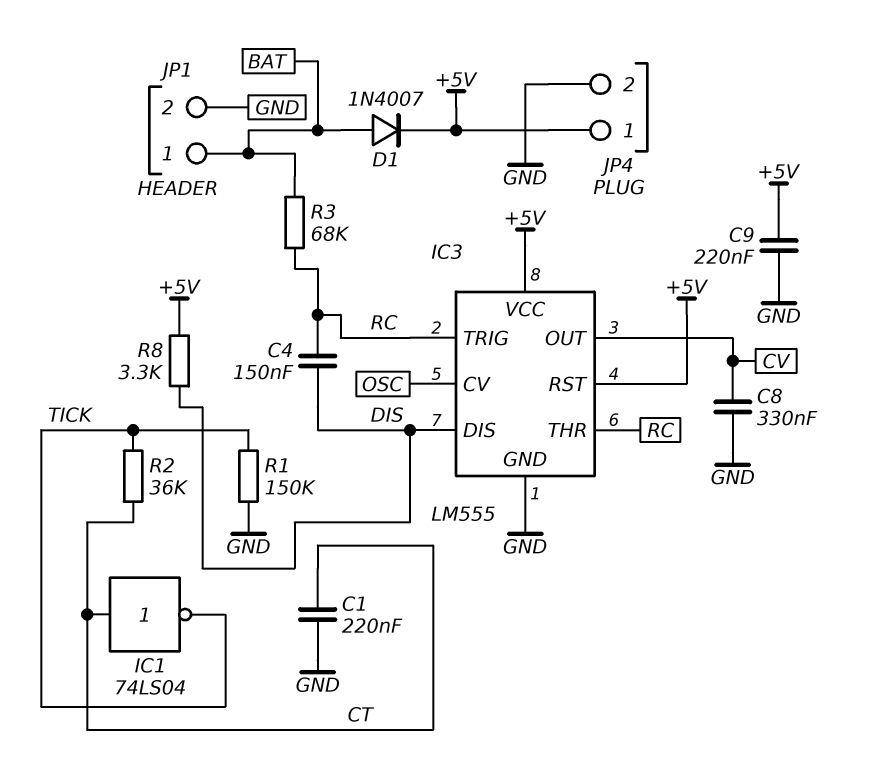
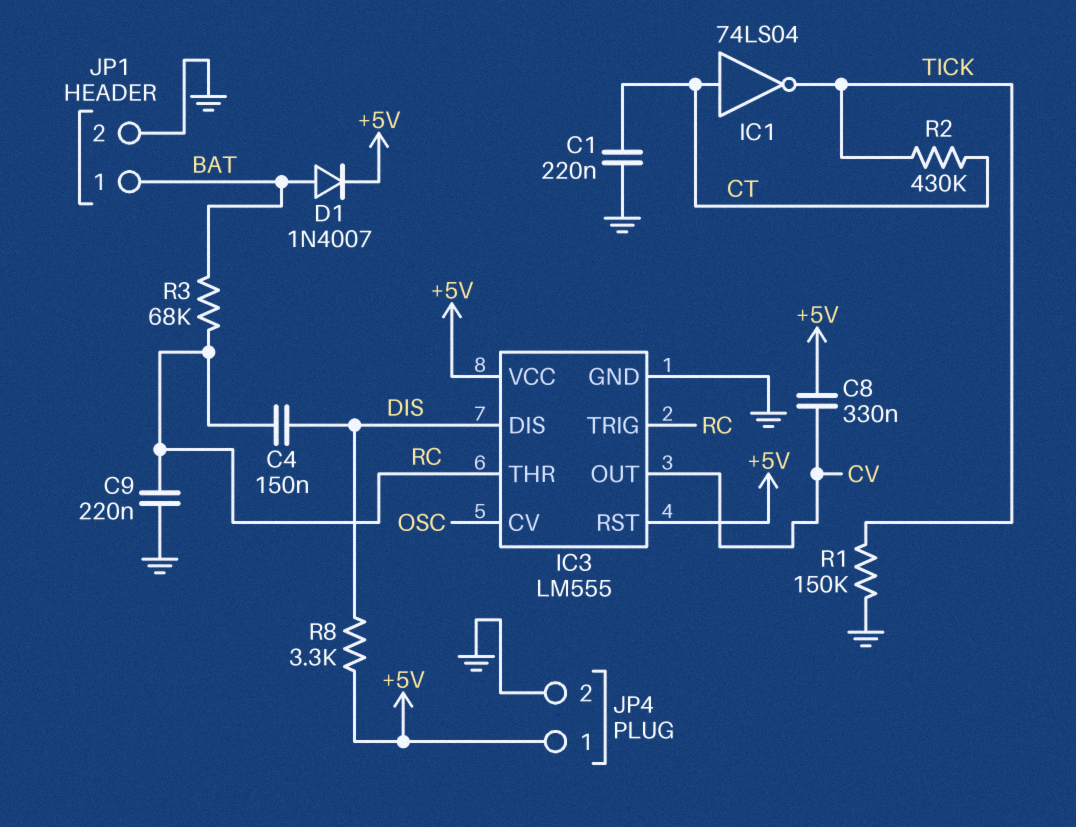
C8: 330nF (CV, GND) -> 330nF (+5V, CV)
C9: 220nF (+5V, GND) -> 220nF (GND, RC)
R2: 36k (CT, TICK) -> 430k (CT, TICK)

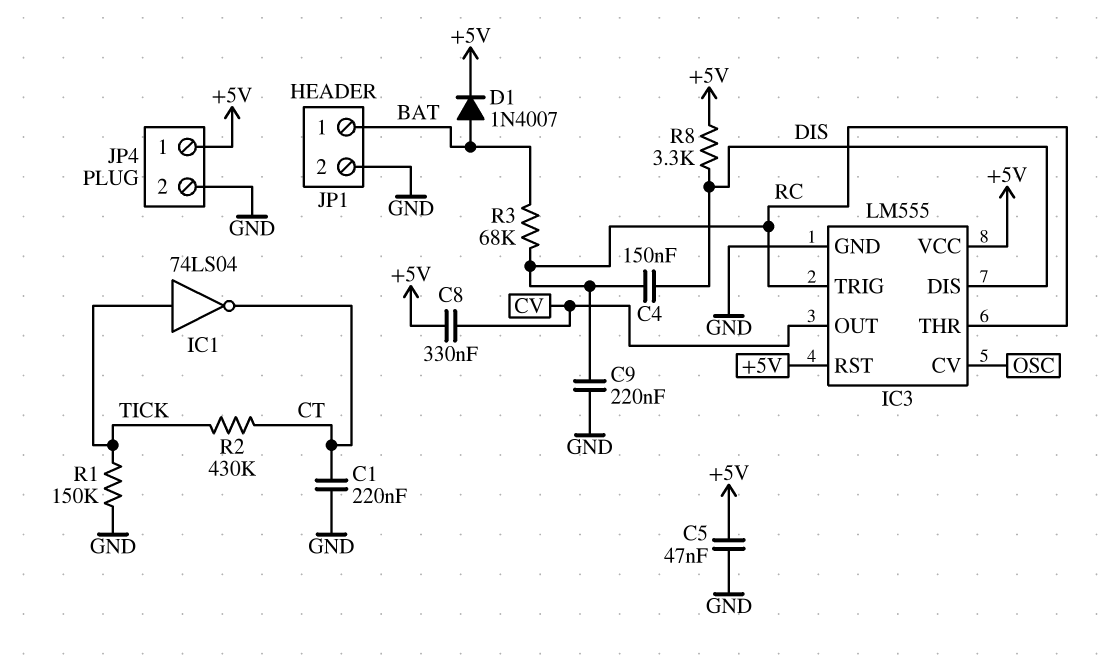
C5: none -> 47nF (+5V, GND)
IC1: NOT 74LS04 (in CT, out TICK) -> NOT 74LS04 (in TICK, out CT)

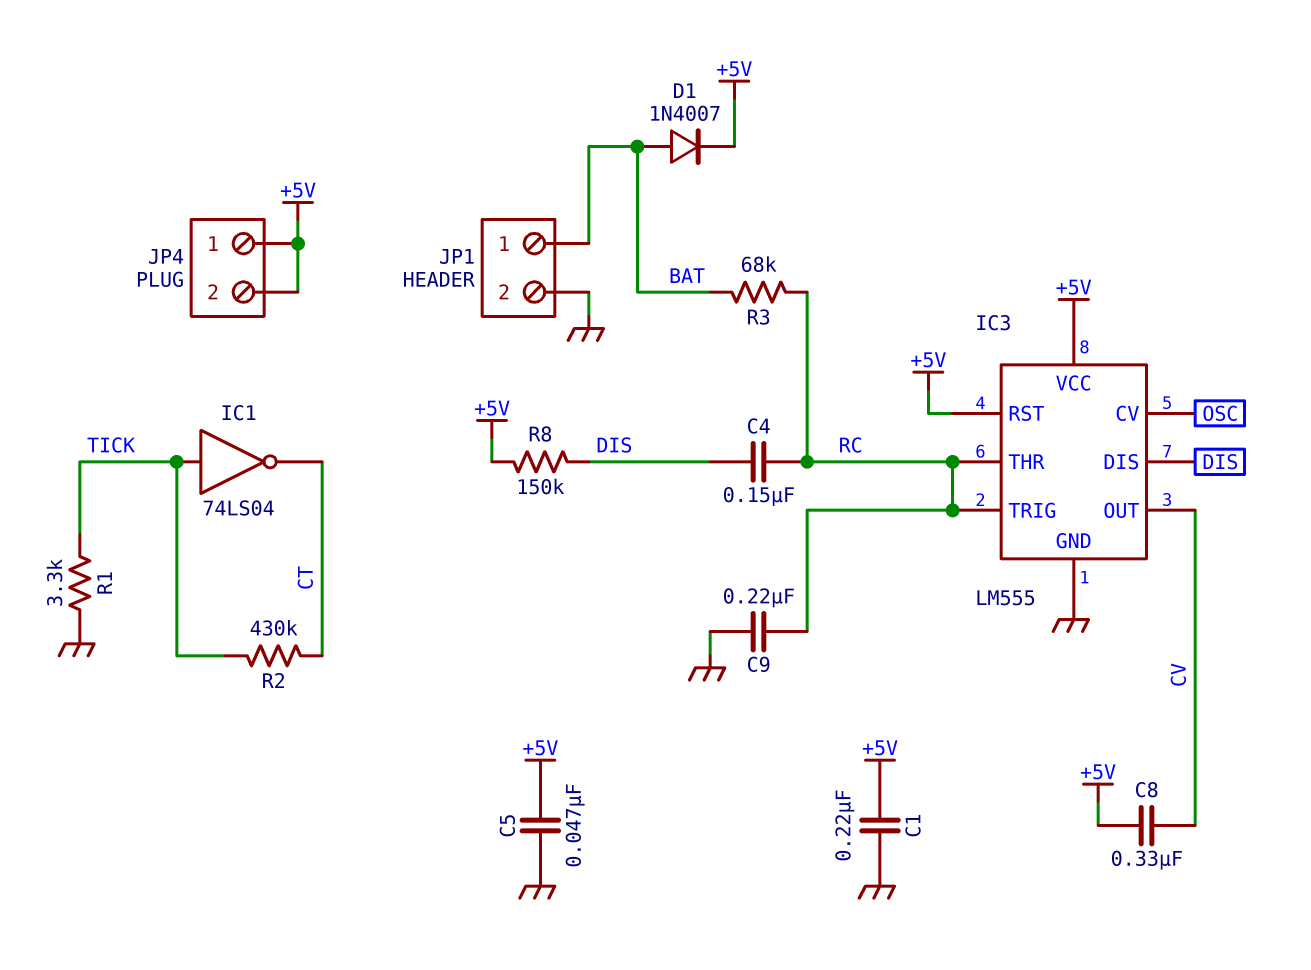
C1: 220nF (CT, GND) -> 220nF (+5V, GND)
JP4 pin 2: GND -> +5V
R1: 150k (GND, TICK) -> 3.3k (GND, TICK)
R8: 3.3k (+5V, DIS) -> 150k (+5V, DIS)

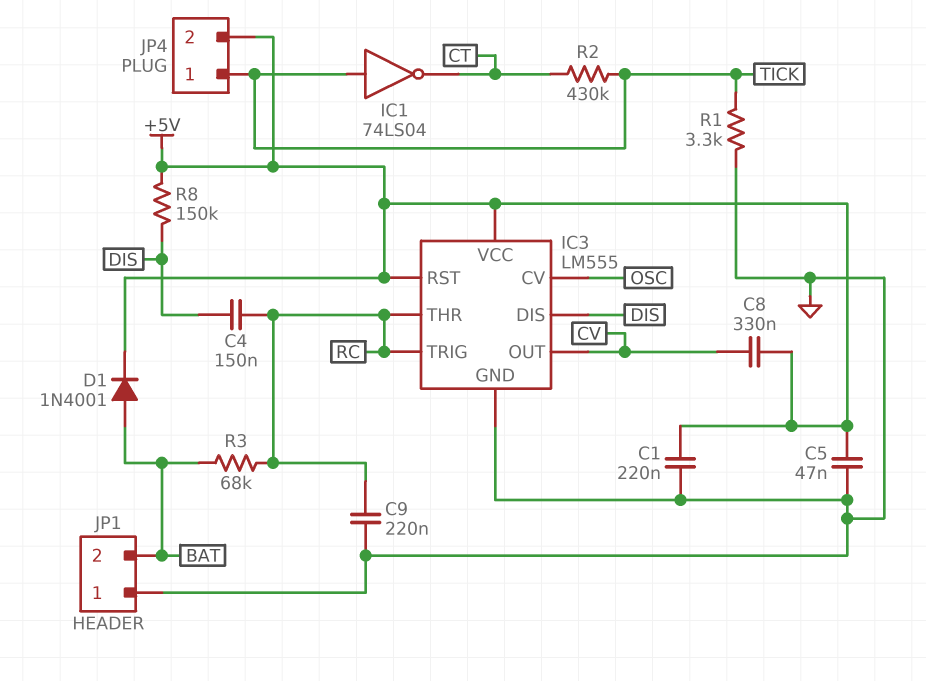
D1: diode 1N4007 (A BAT, K +5V) -> diode 1N4001 (A BAT, K +5V)
JP1 pin 1: BAT -> GND
JP1 pin 2: GND -> BAT
JP4 pin 1: +5V -> TICK

